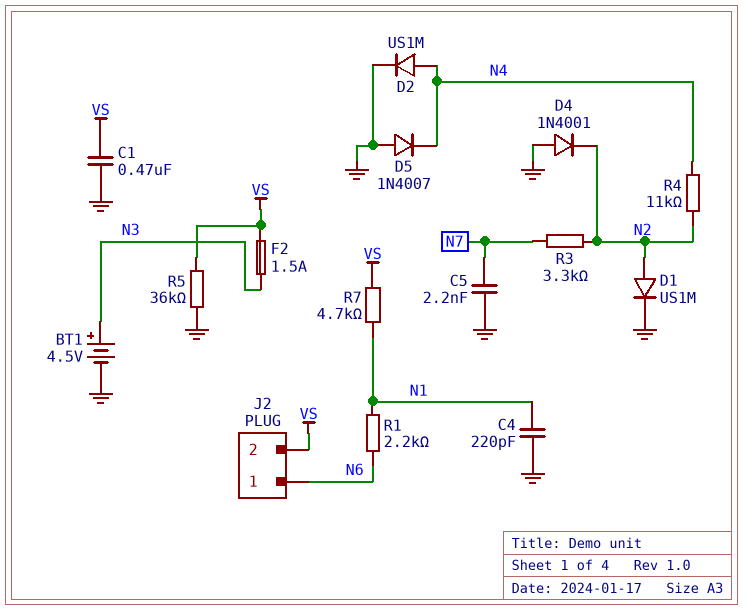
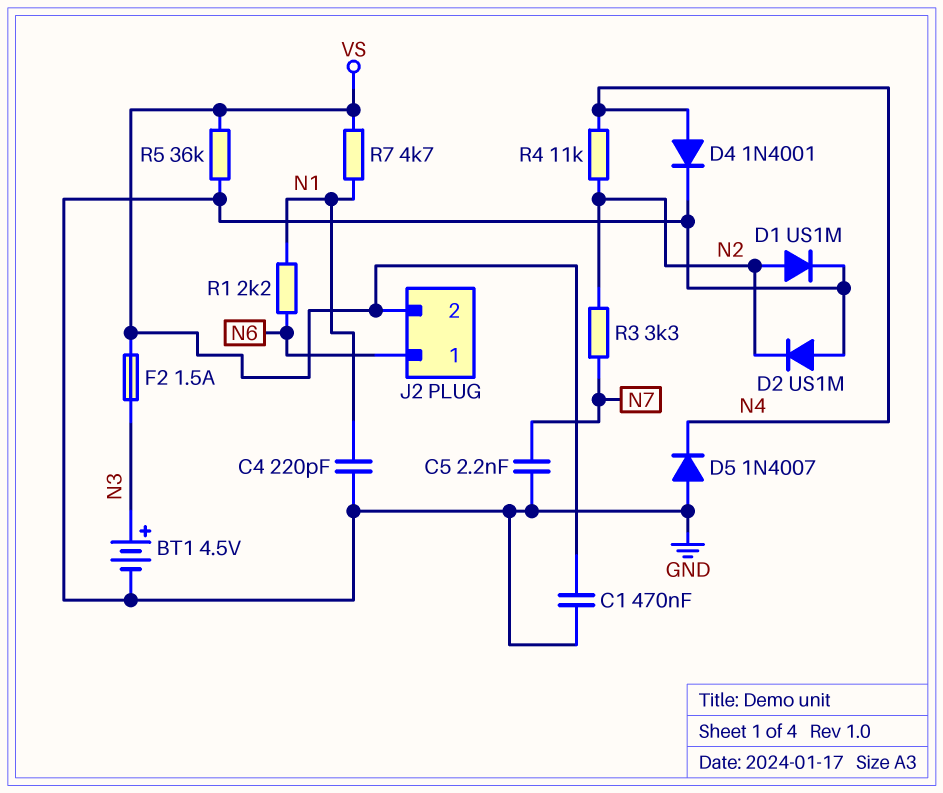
D2: diode US1M (A N4, K GND) -> diode US1M (A GND, K N2)
D4: diode 1N4001 (A GND, K N2) -> diode 1N4001 (A N4, K GND)

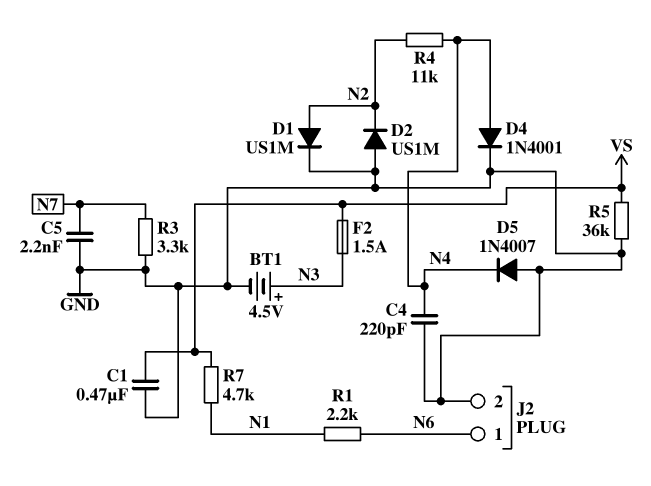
C4: 220pF (GND, N1) -> 220pF (GND, N4)
J2 pin 2: VS -> GND
R3: 3.3k (N2, N7) -> 3.3k (GND, N7)

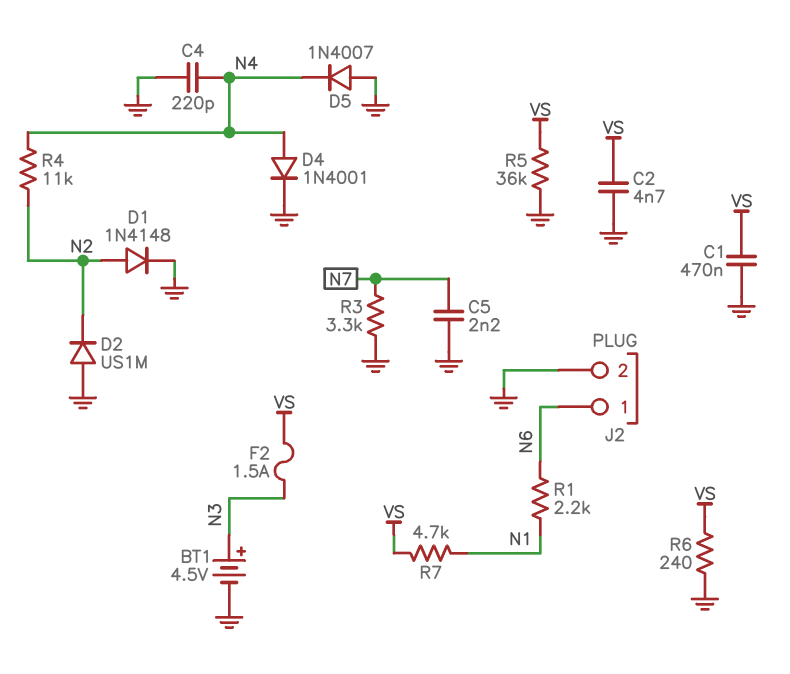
C2: none -> 4.7nF (GND, VS)
D1: diode US1M (A N2, K GND) -> diode 1N4148 (A N2, K GND)
R6: none -> 240 (GND, VS)

